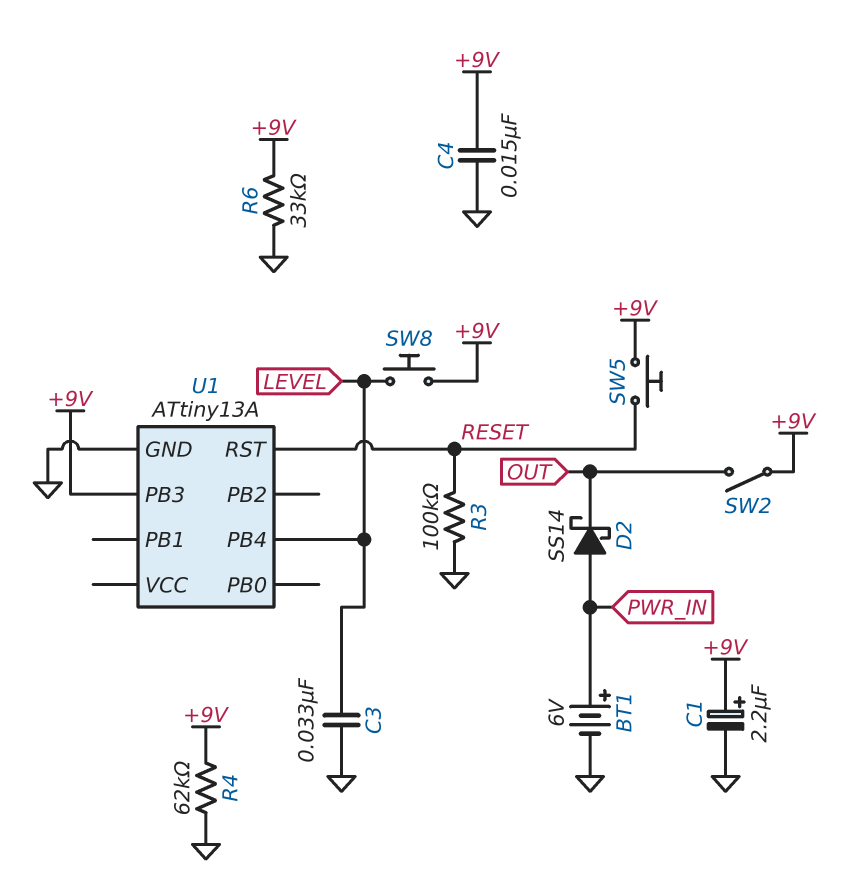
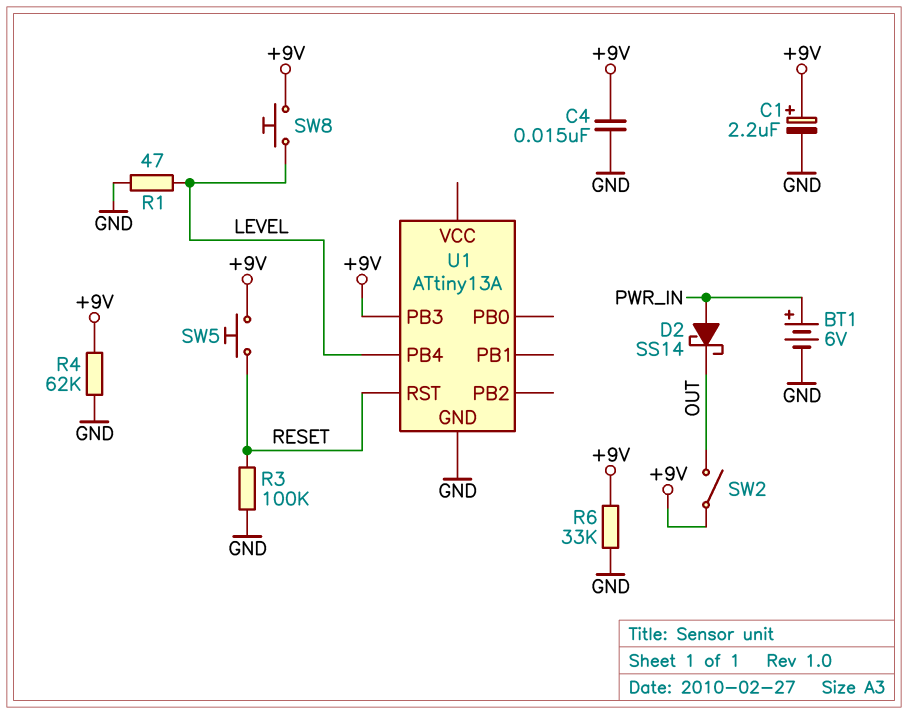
C3: 33nF (GND, LEVEL) -> none
R1: none -> 47 (GND, LEVEL)

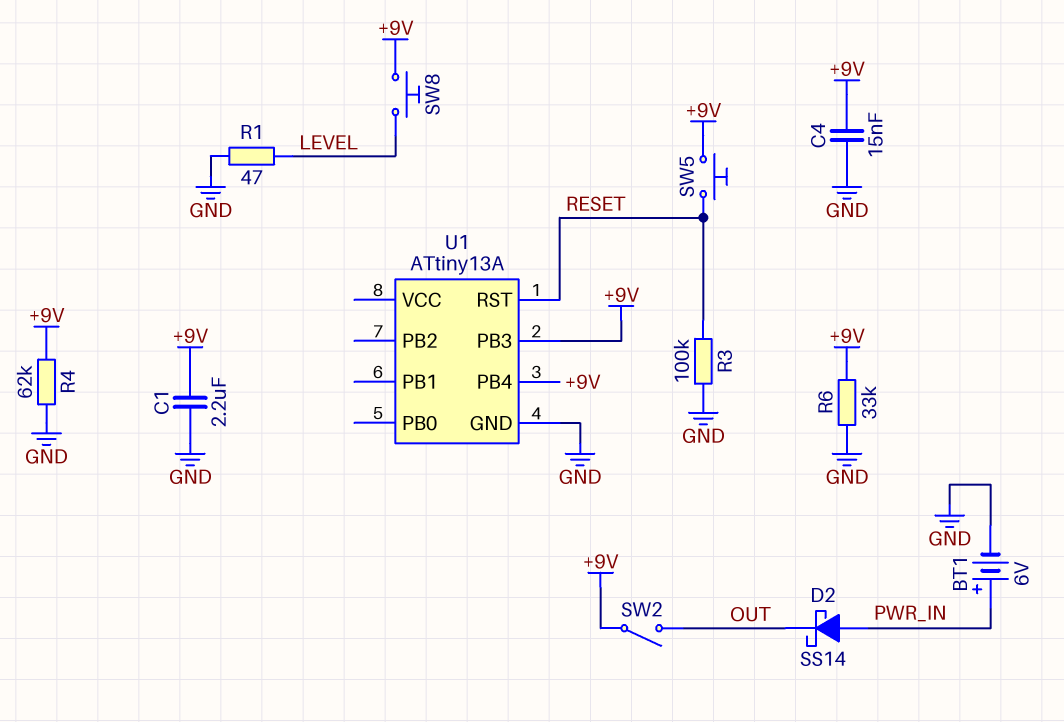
C1: 2.2uF (plus +9V, minus GND) -> 2.2uF (+9V, GND)
U1 pin PB4: LEVEL -> +9V

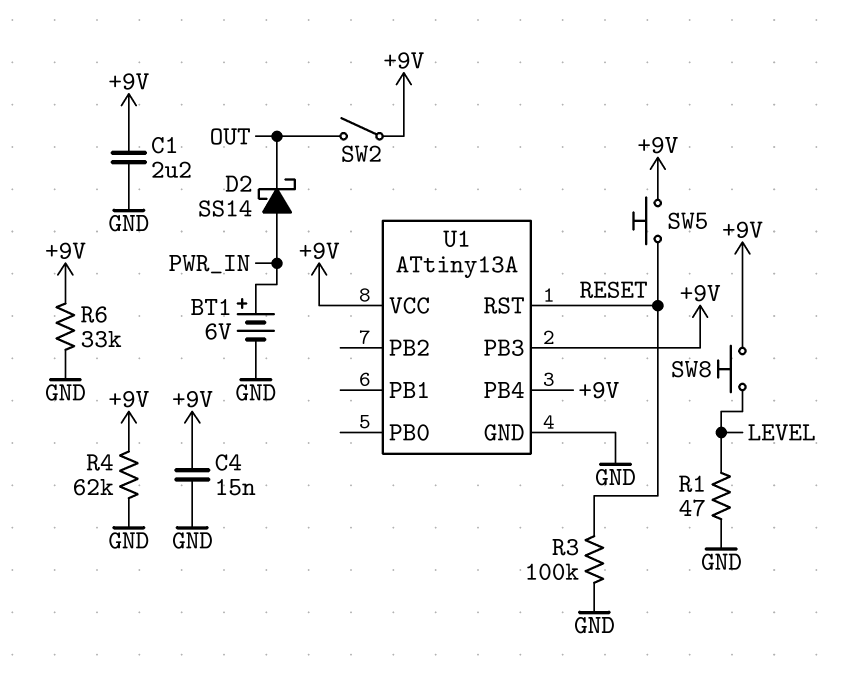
U1 pin VCC: none -> +9V

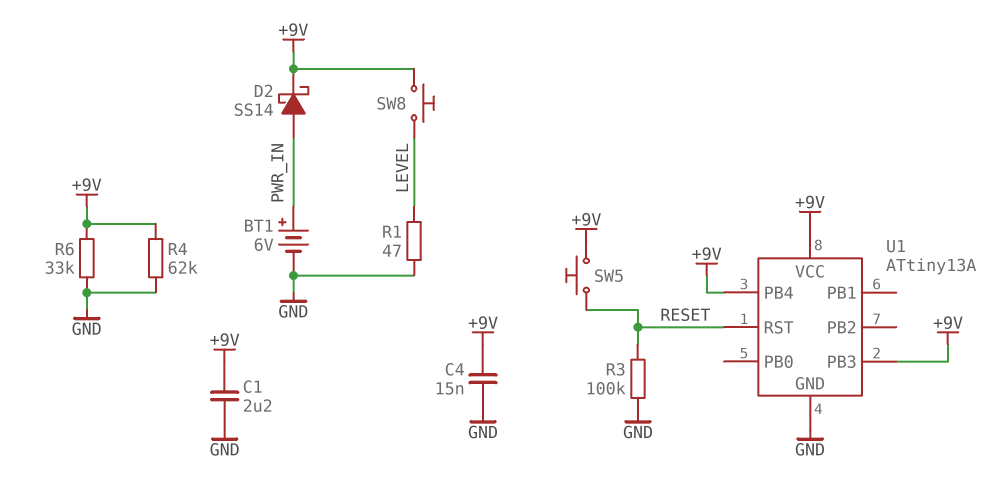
D2: schottky SS14 (A PWR_IN, K OUT) -> schottky SS14 (A PWR_IN, K +9V)
SW2: switch (+9V, OUT) -> none

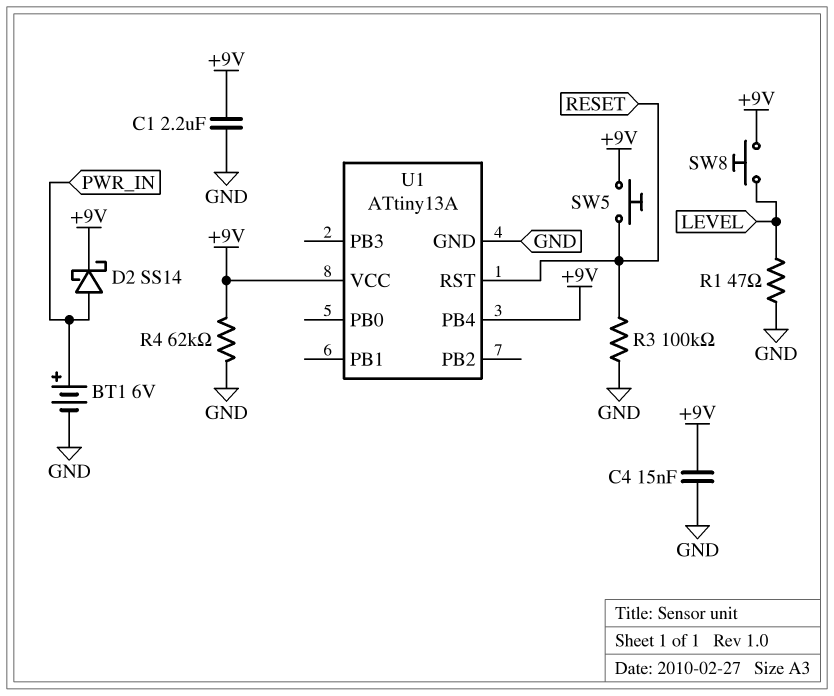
R6: 33k (+9V, GND) -> none
U1 pin PB3: +9V -> none

